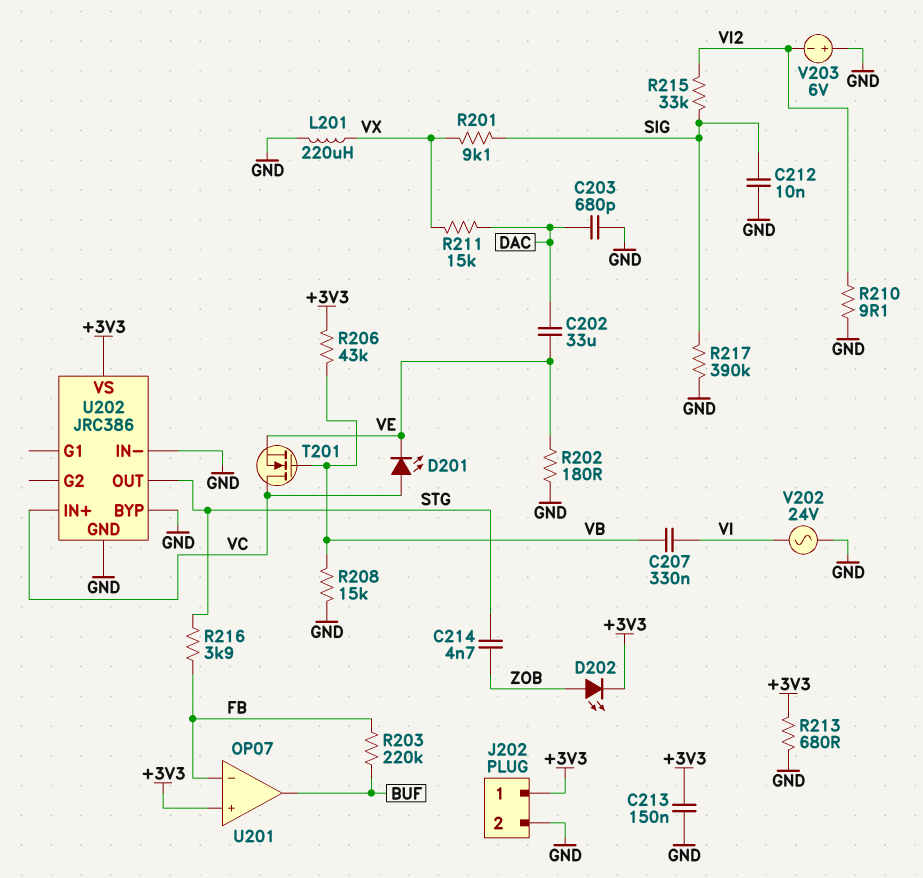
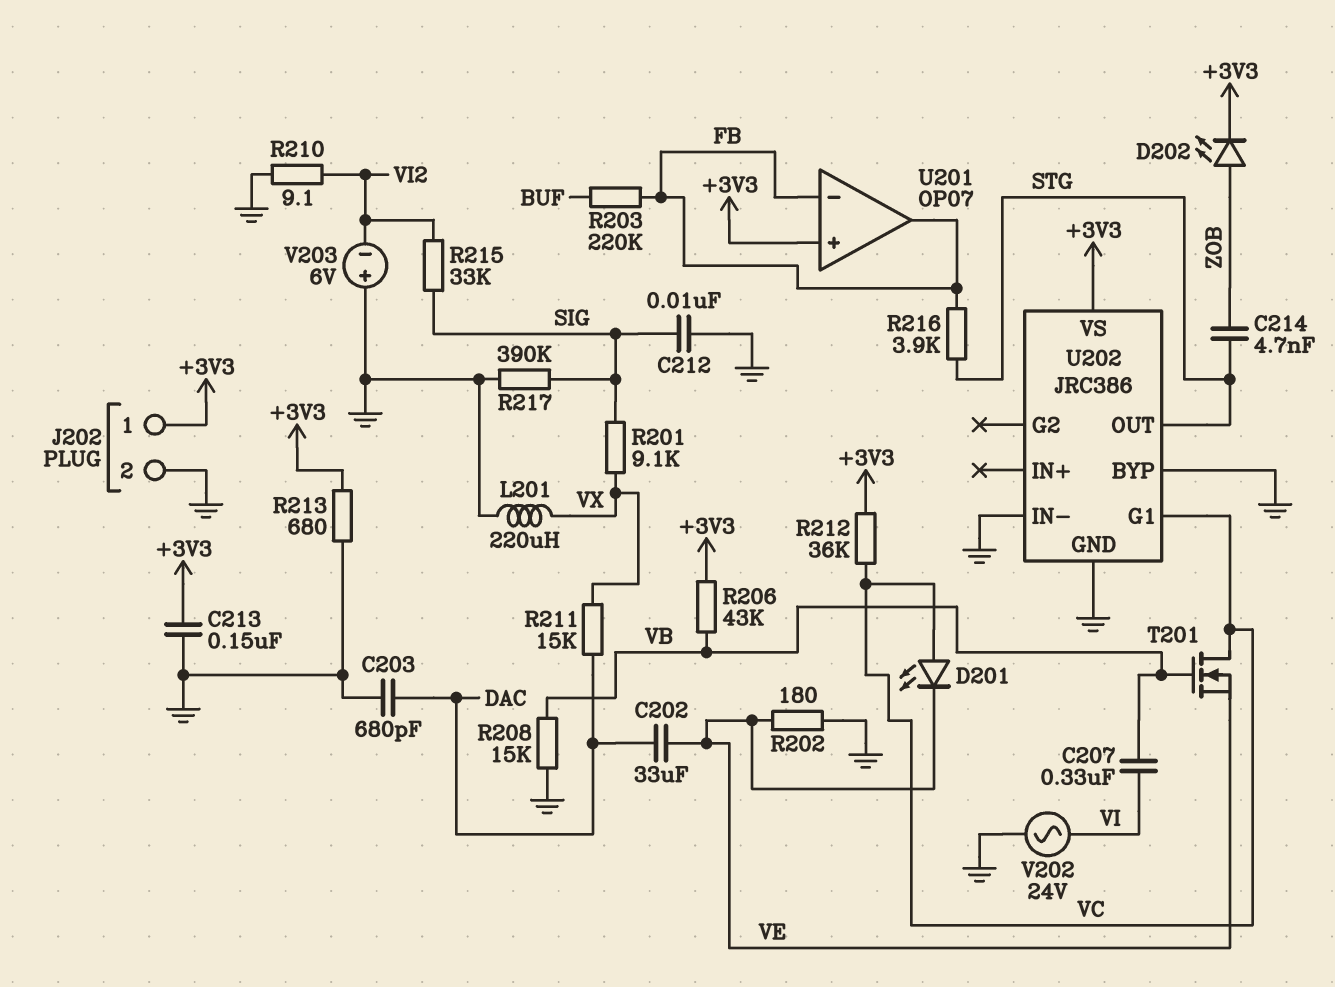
R212: none -> 36k (+3V3, VC)
U201 pin out: BUF -> FB
U202 pin G1: none -> VC
U202 pin IN+: VC -> none

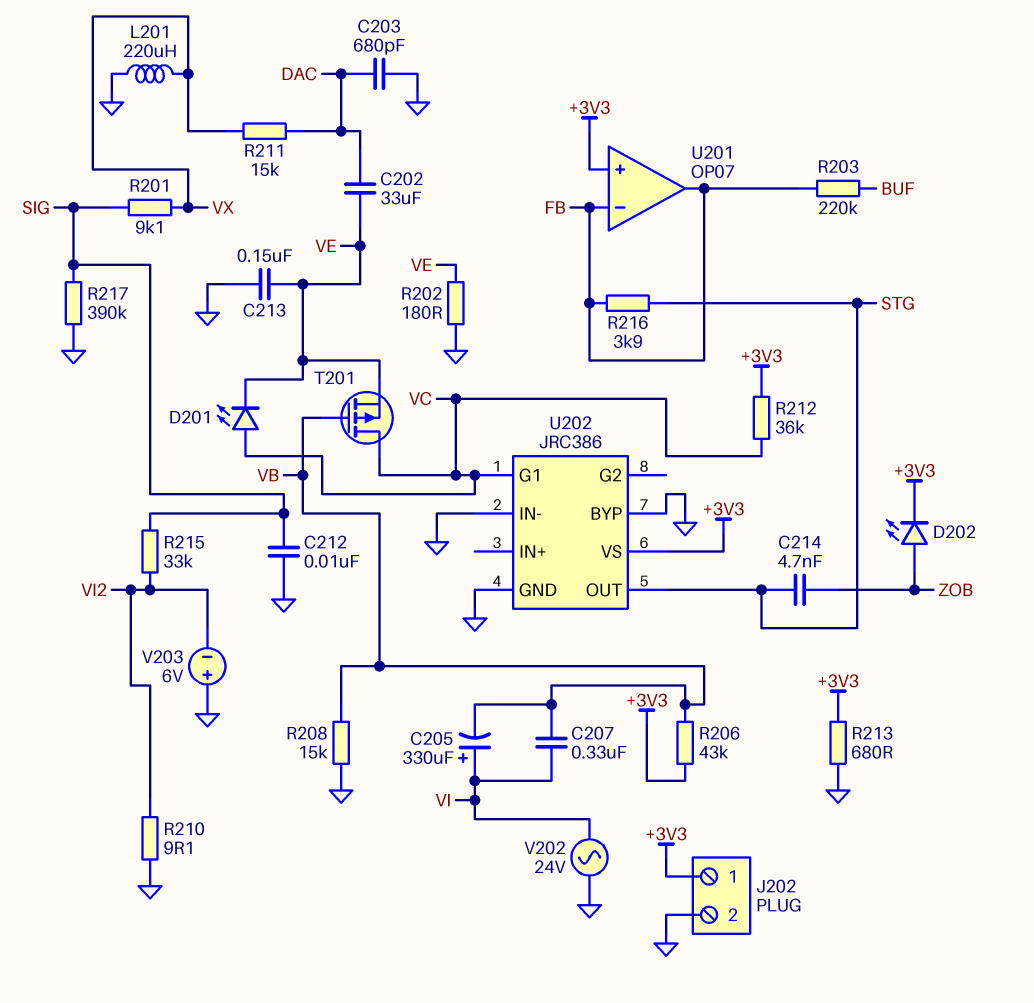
C205: none -> 330uF (plus VI, minus VB)
C213: 150nF (+3V3, GND) -> 150nF (GND, VE)
T201: NMOS (G VB, D VC, S VE) -> PMOS (G VB, D VC, S VE)

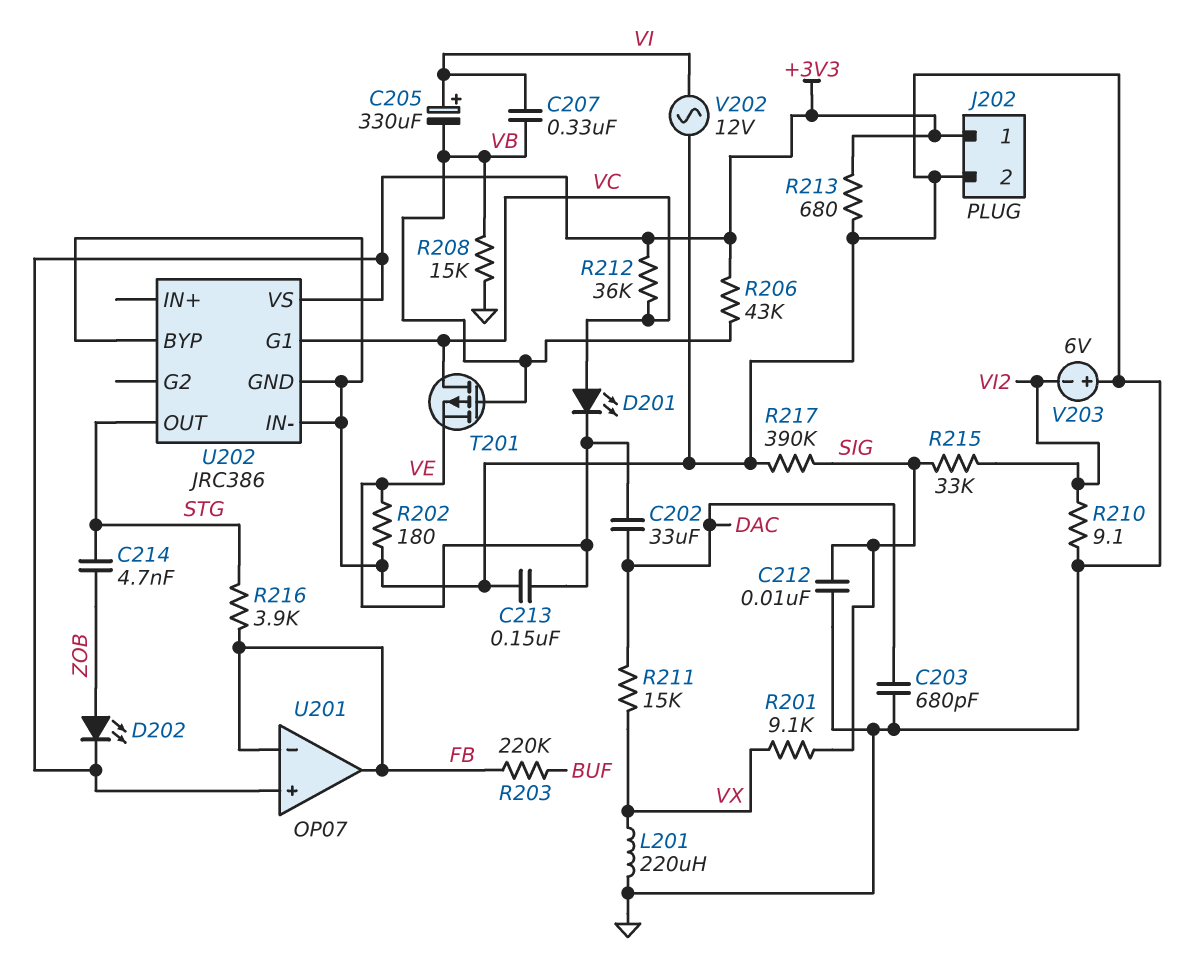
V202: AC 24V (GND, VI) -> AC 12V (GND, VI)

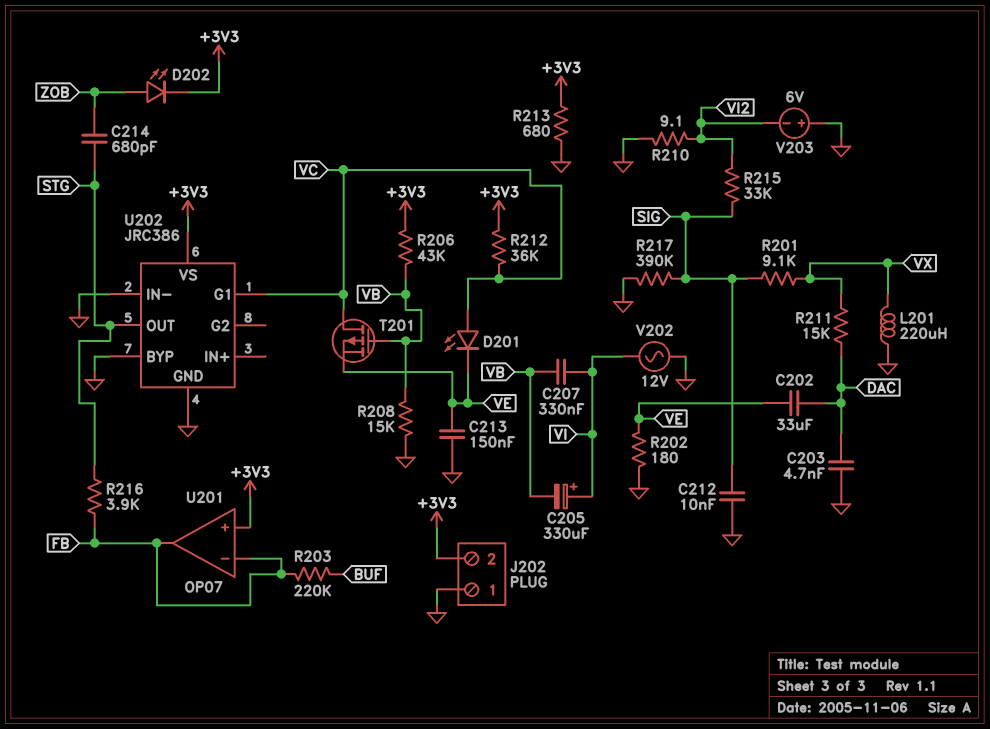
C203: 680pF (DAC, GND) -> 4.7nF (DAC, GND)
C214: 4.7nF (STG, ZOB) -> 680pF (STG, ZOB)
J202 pin 1: +3V3 -> GND
J202 pin 2: GND -> +3V3

